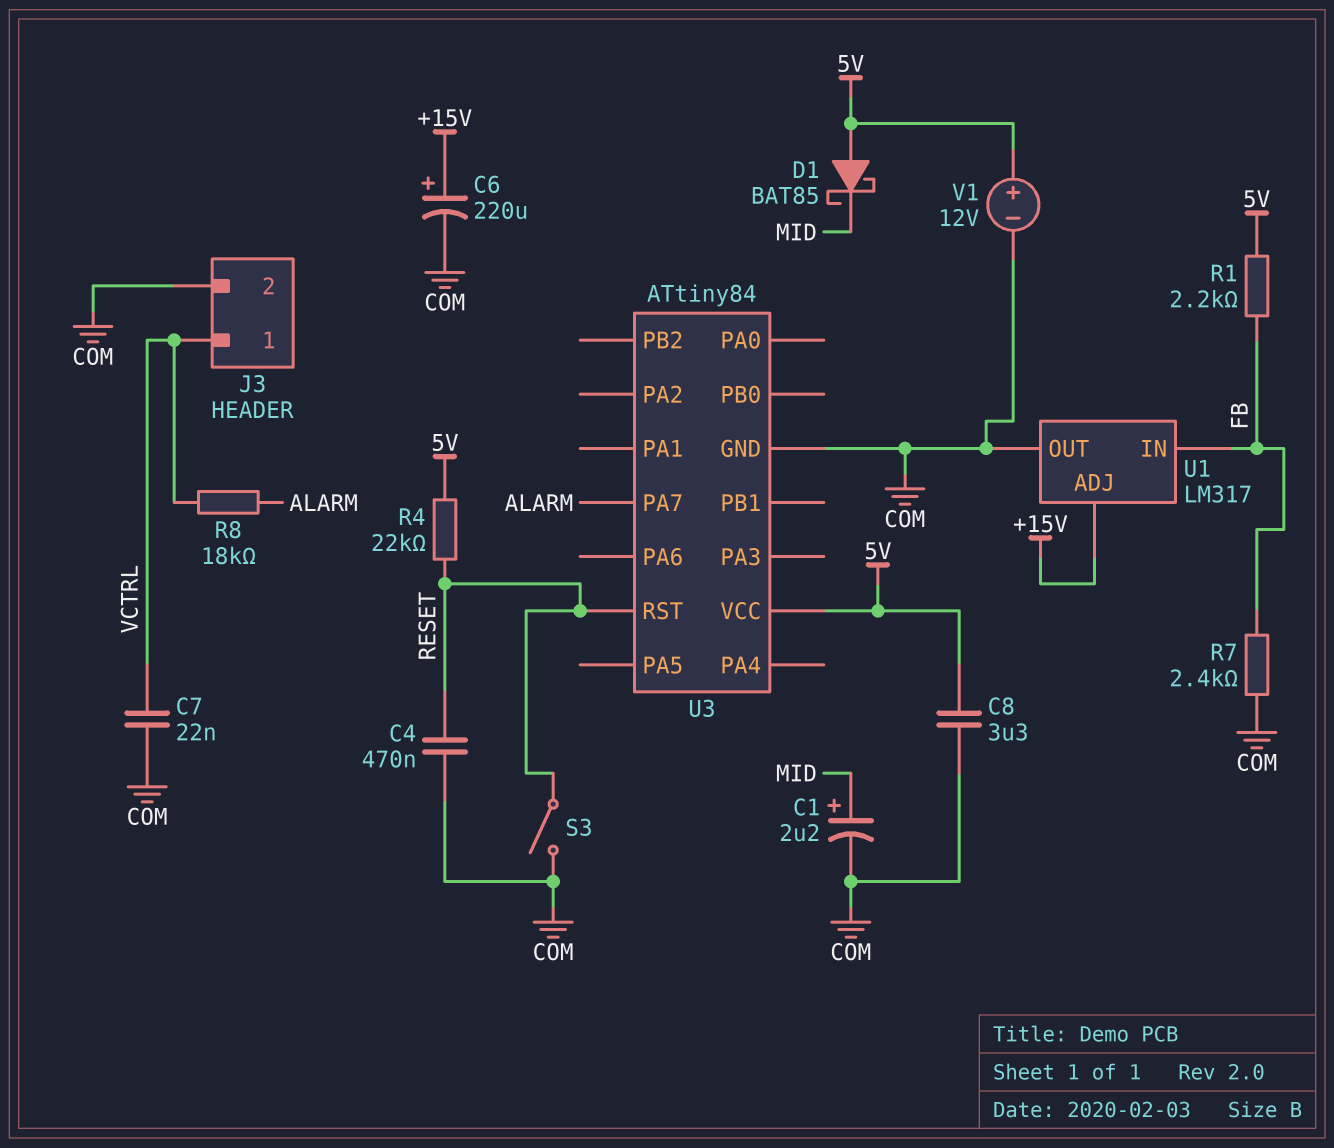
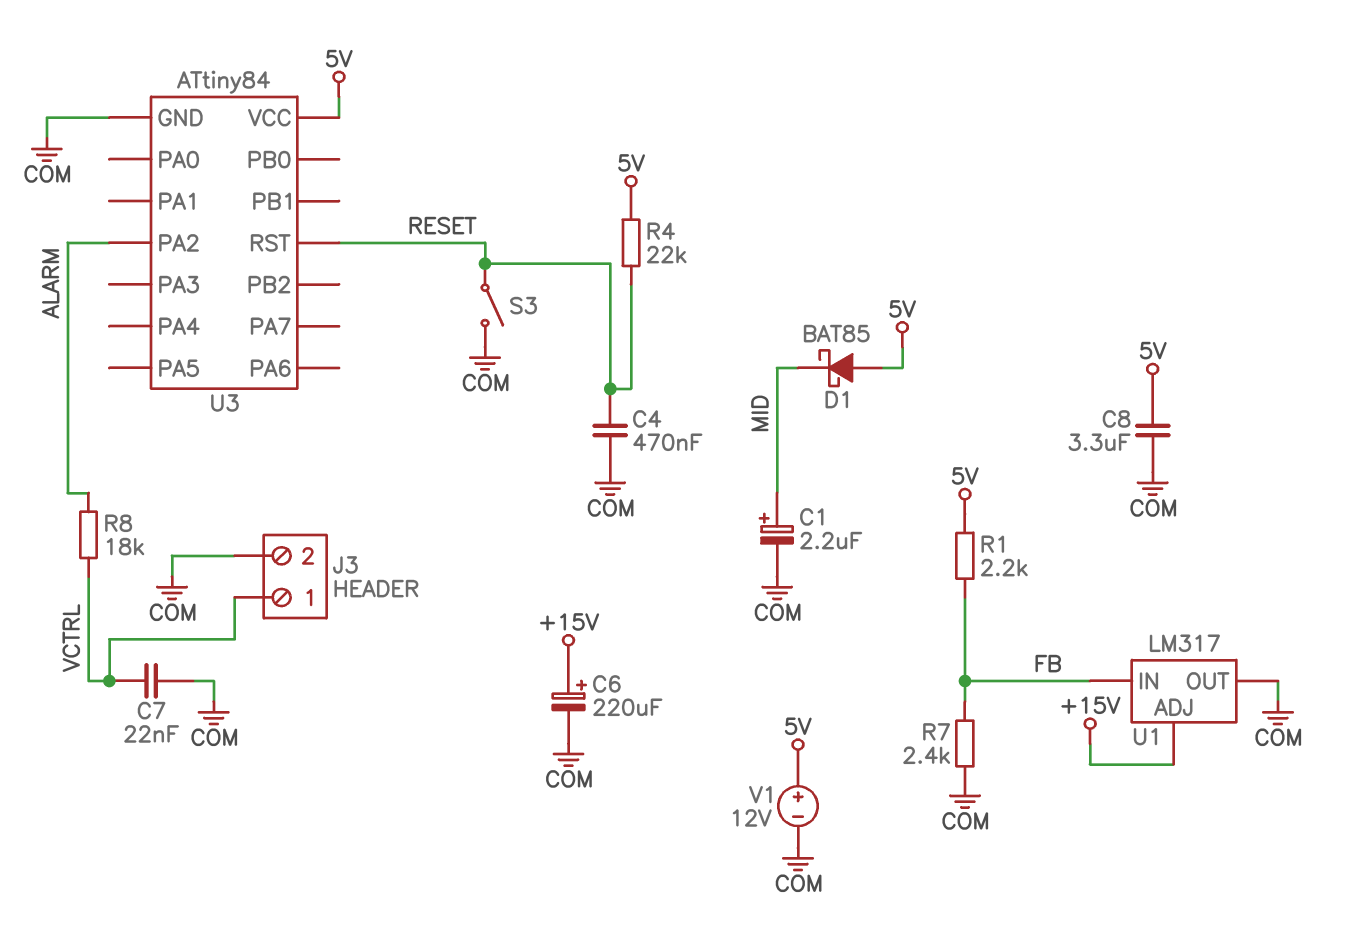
U3 pin PA2: none -> ALARM
U3 pin PA7: ALARM -> none

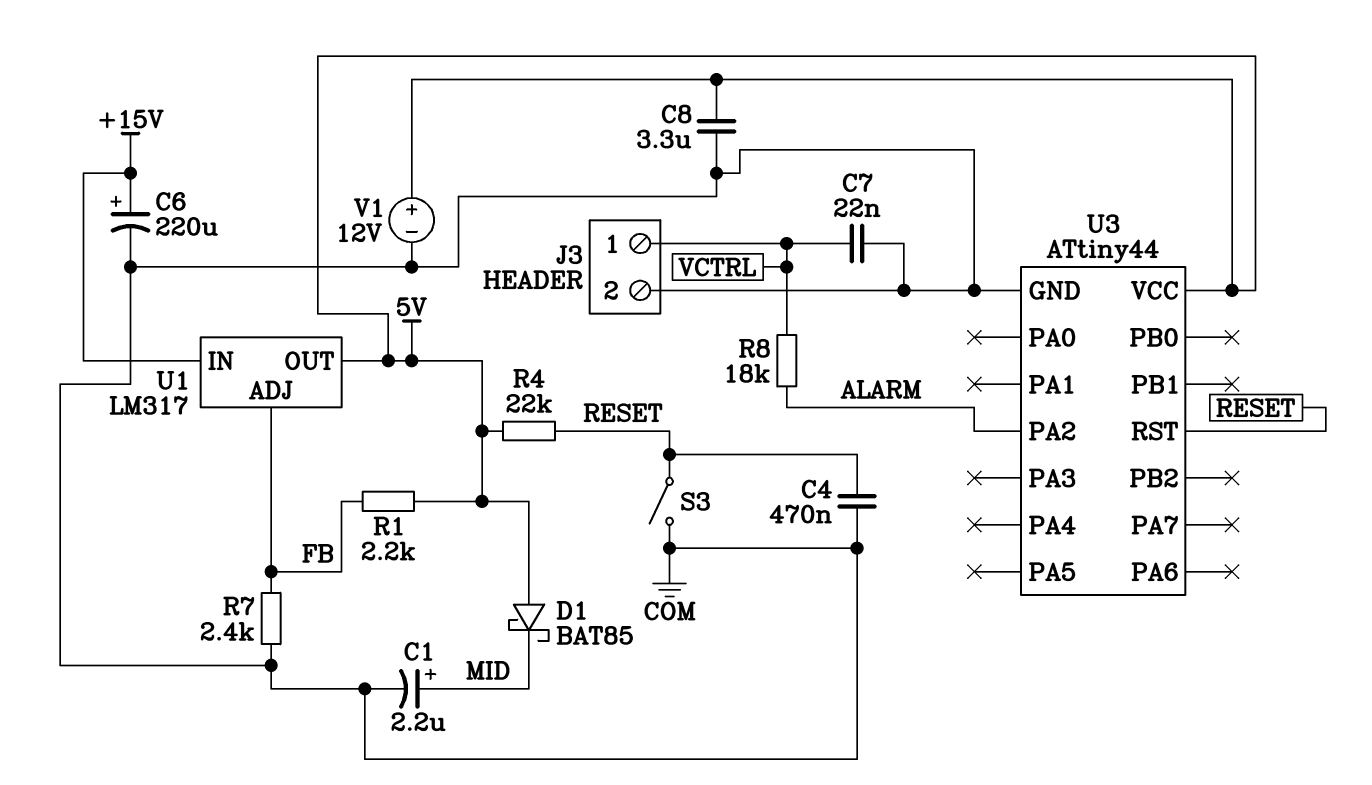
U1 pin ADJ: +15V -> FB
U1 pin IN: FB -> +15V
U1 pin OUT: COM -> 5V
U3: ATtiny84 -> ATtiny44

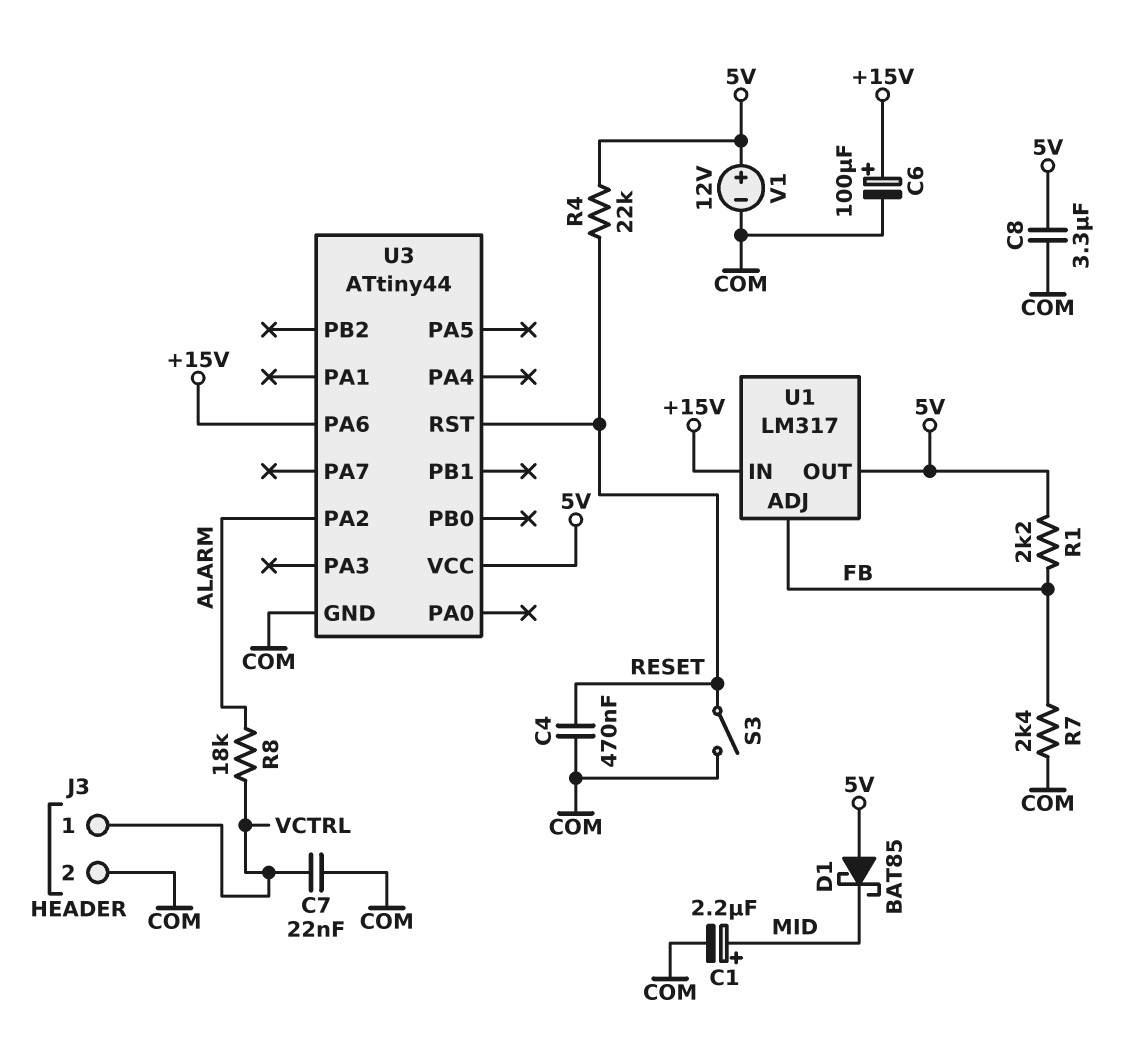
C6: 220uF (plus +15V, minus COM) -> 100uF (plus +15V, minus COM)
U3 pin PA6: none -> +15V

